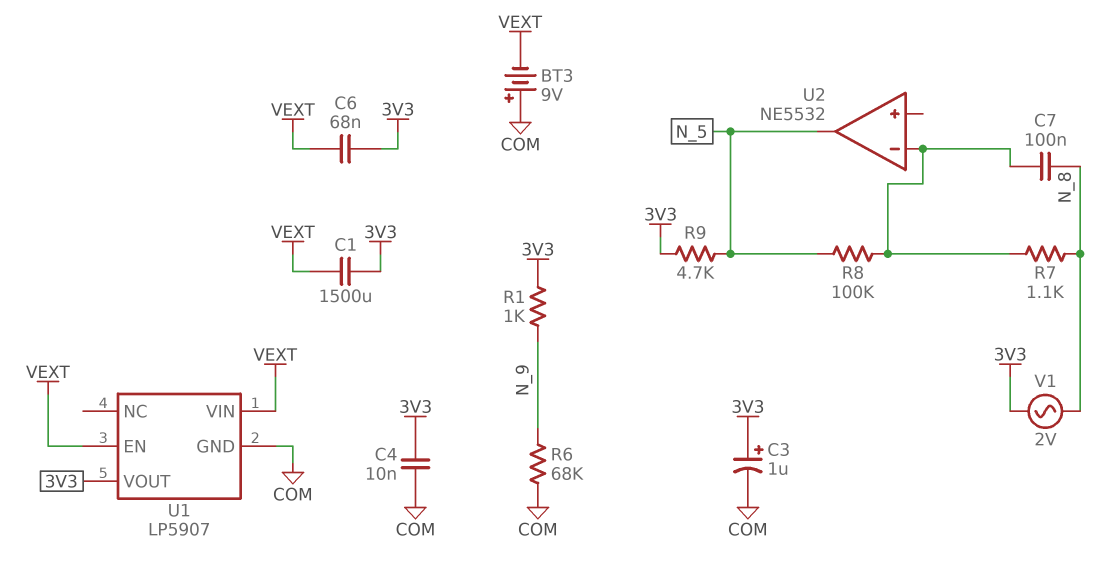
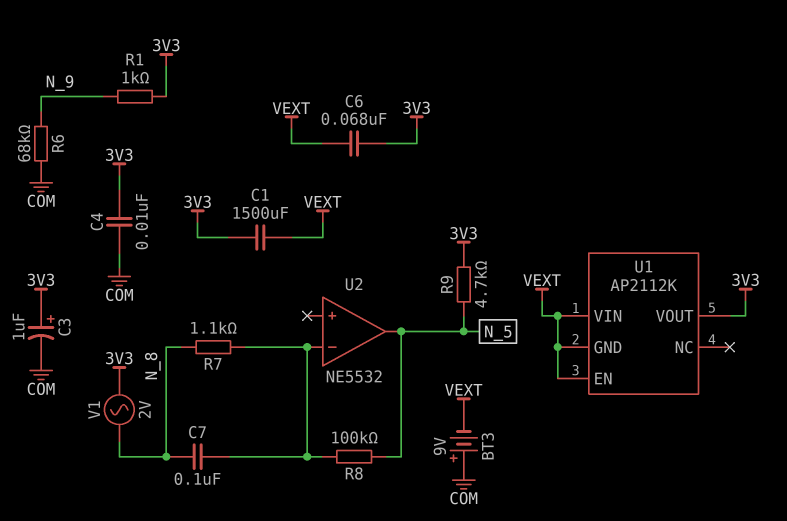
U1: LP5907 -> AP2112K
U1 pin GND: COM -> VEXT

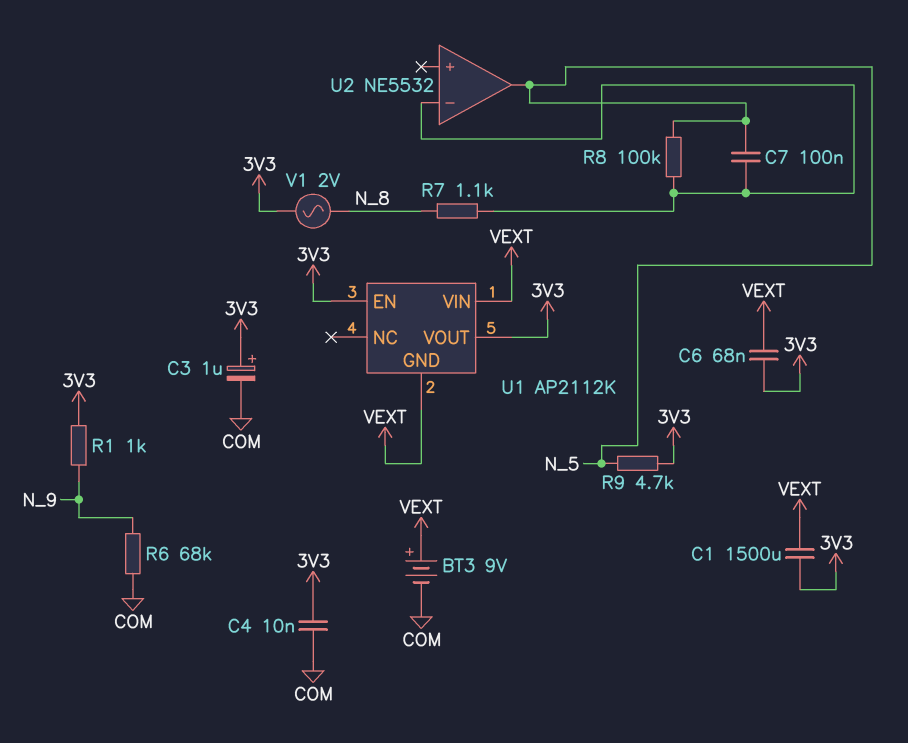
BT3: 9V (plus COM, minus VEXT) -> 9V (plus VEXT, minus COM)
C7: 100nF (N_8, U2/in-) -> 100nF (N_5, U2/in-)
U1 pin EN: VEXT -> 3V3

